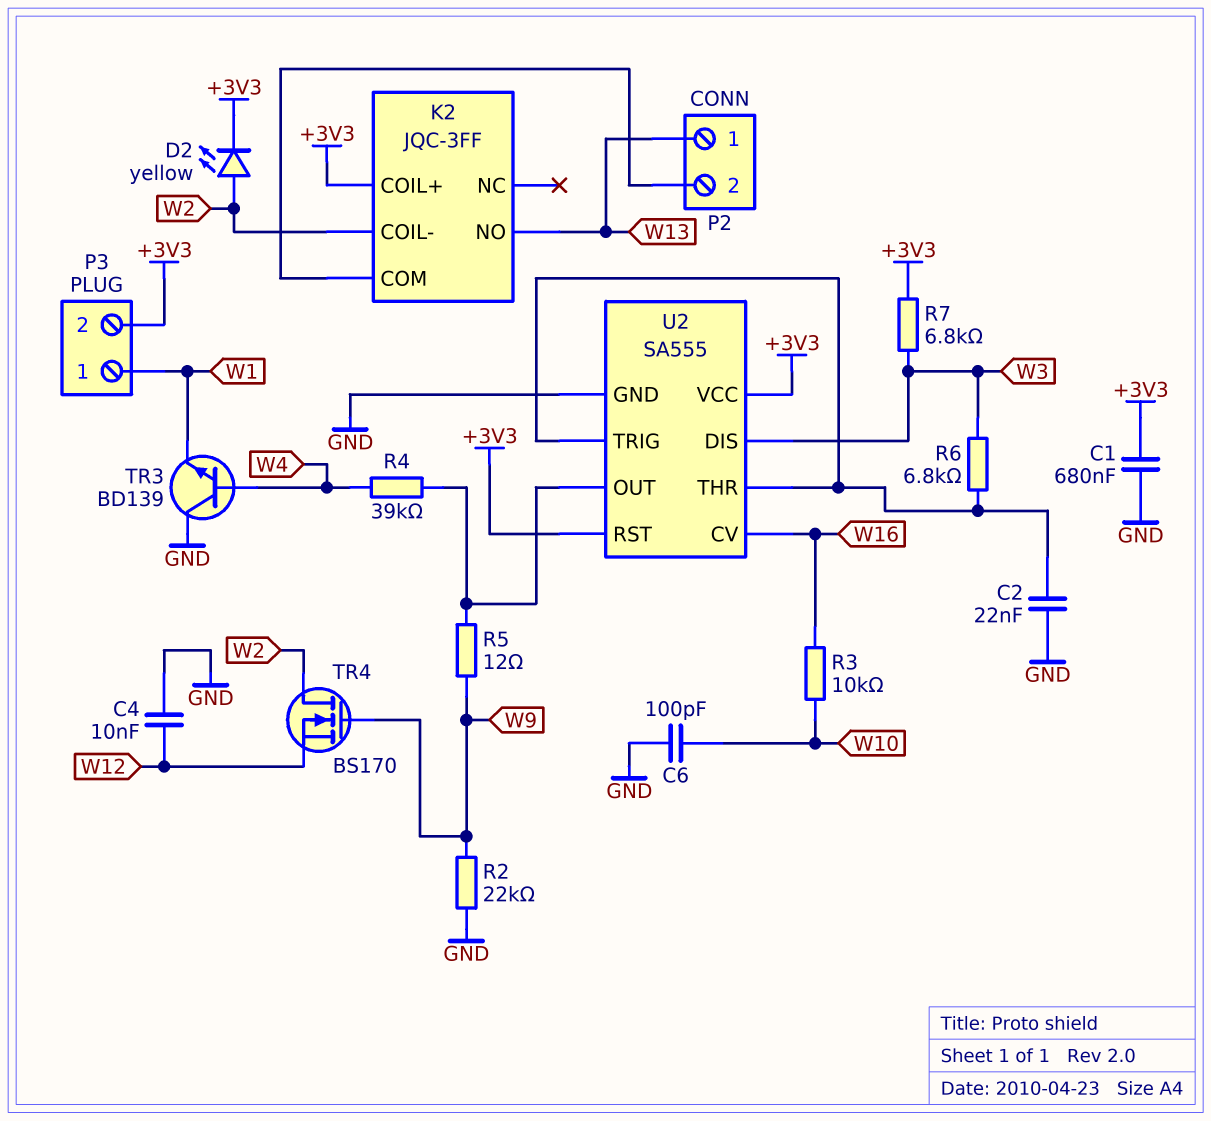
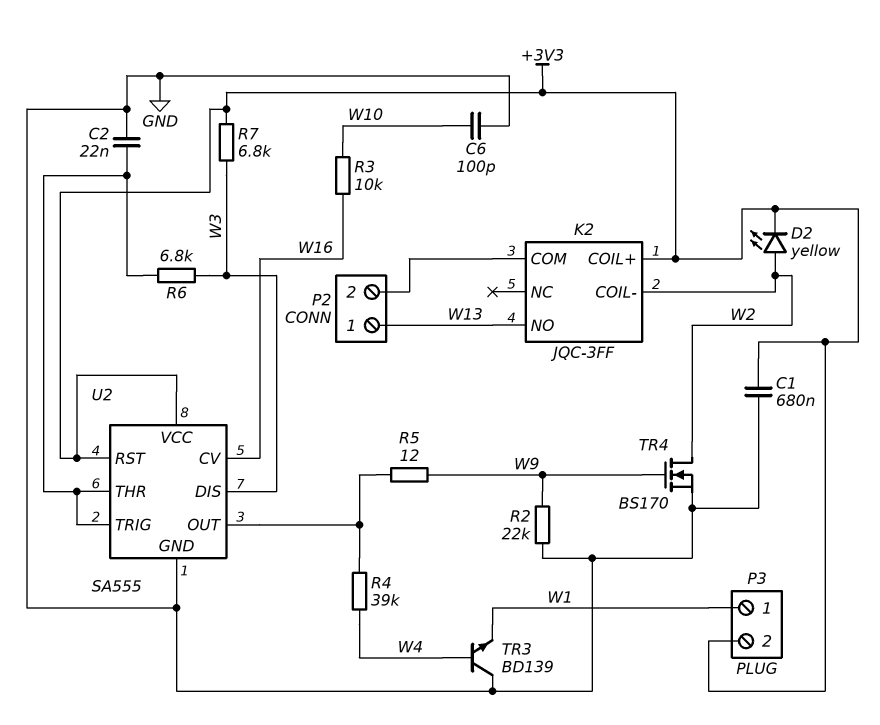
C4: 10nF (GND, W12) -> none
TR4: NMOS BS170 (G W9, D W2, S W12) -> NMOS BS170 (G W9, D W2, S GND)

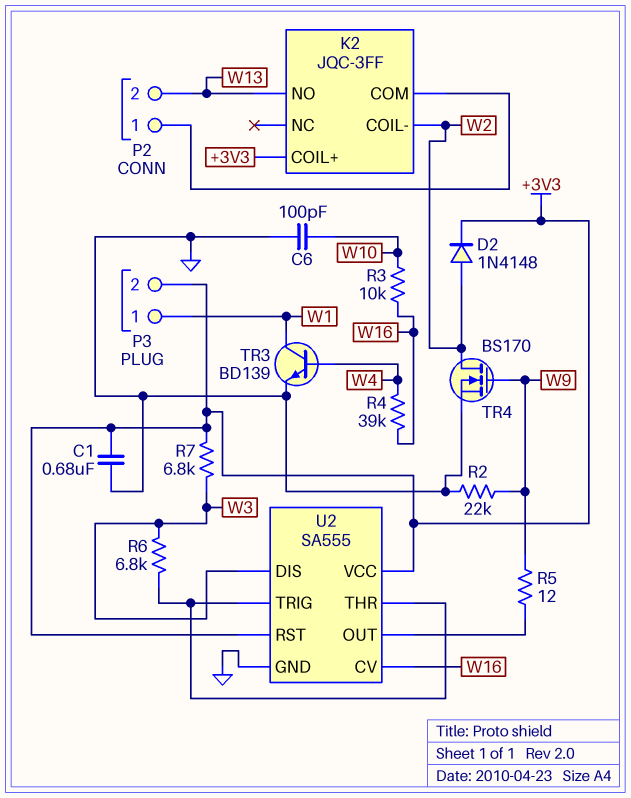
C2: 22nF (GND, U2/THR) -> none
D2: LED yellow (A W2, K +3V3) -> diode 1N4148 (A W2, K +3V3)
P2 pin 1: W13 -> K2/COM
P2 pin 2: K2/COM -> W13
R4: 39k (U2/OUT, W4) -> 39k (W4, W16)
TR3: NPN BD139 (B W4, C GND, E W1) -> NPN BD139 (B W4, C W1, E GND)

